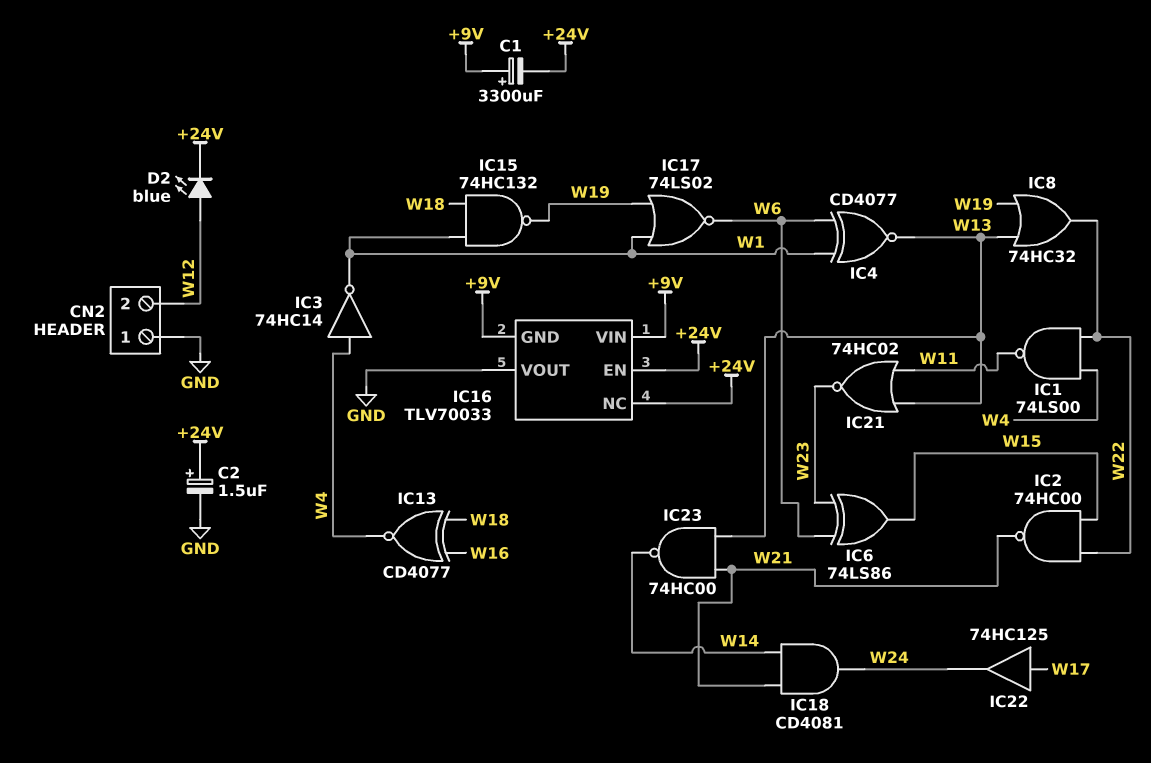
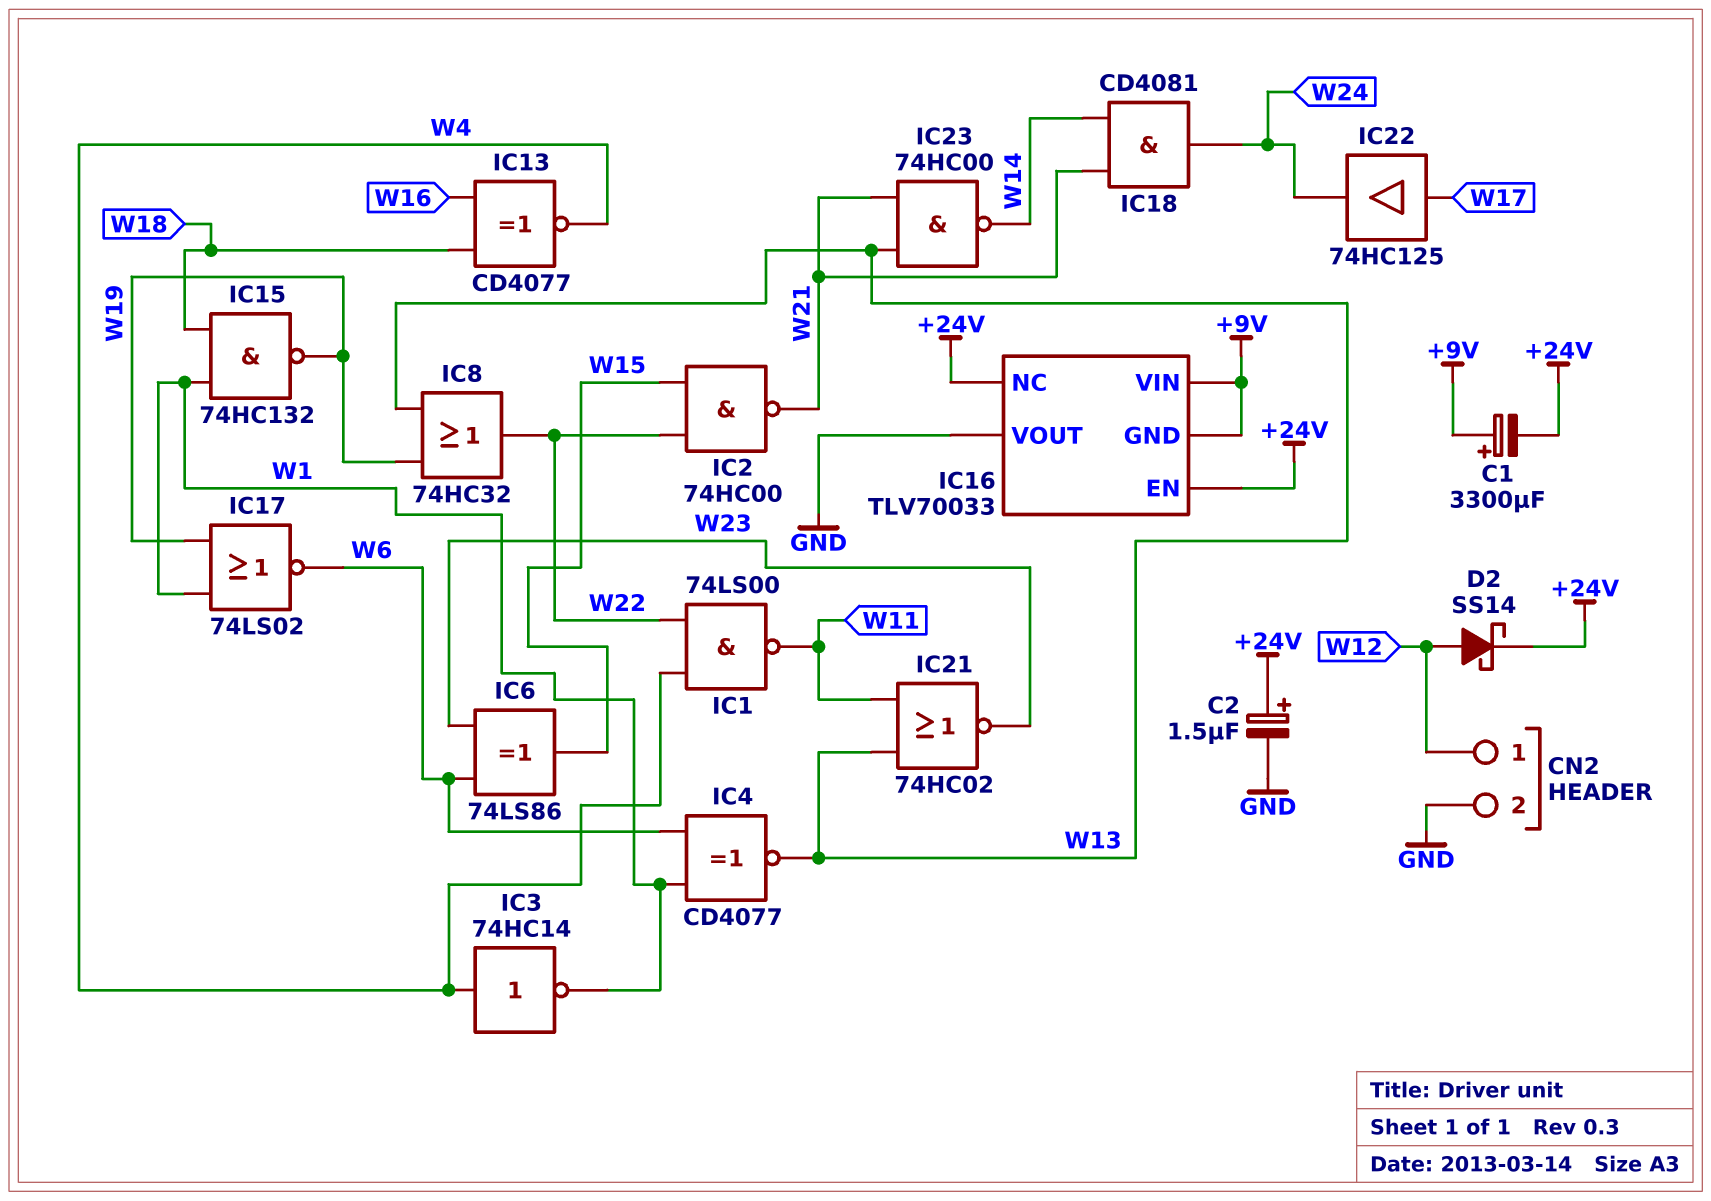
CN2 pin 1: GND -> W12
CN2 pin 2: W12 -> GND
D2: LED blue (A W12, K +24V) -> schottky SS14 (A W12, K +24V)

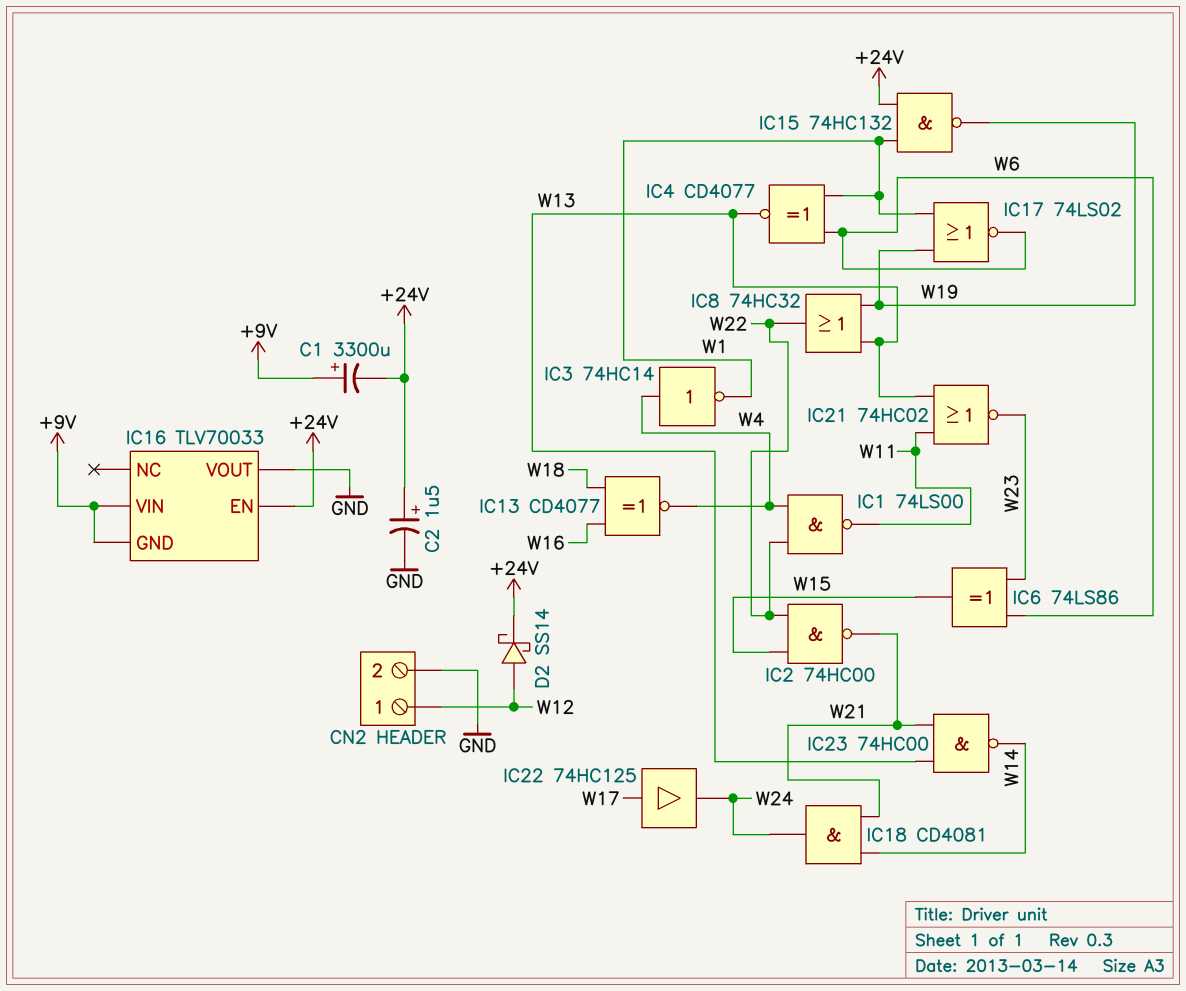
IC15: NAND 74HC132 (in W1, in W18, out W19) -> NAND 74HC132 (in +24V, in W1, out W19)
IC16 pin NC: +24V -> none

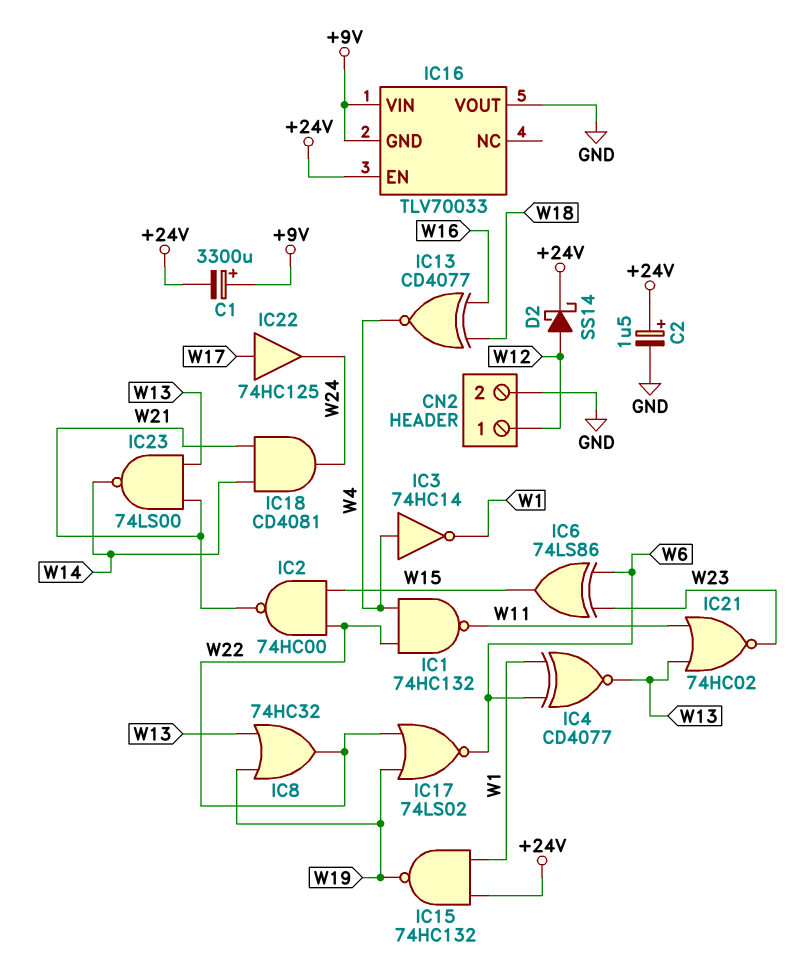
IC1: NAND 74LS00 (in W4, in W22, out W11) -> NAND 74HC132 (in W4, in W22, out W11)
IC17: NOR 74LS02 (in W1, in W19, out W6) -> NOR 74LS02 (in W19, in W22, out W6)
IC23: NAND 74HC00 (in W13, in W21, out W14) -> NAND 74LS00 (in W13, in W21, out W14)

